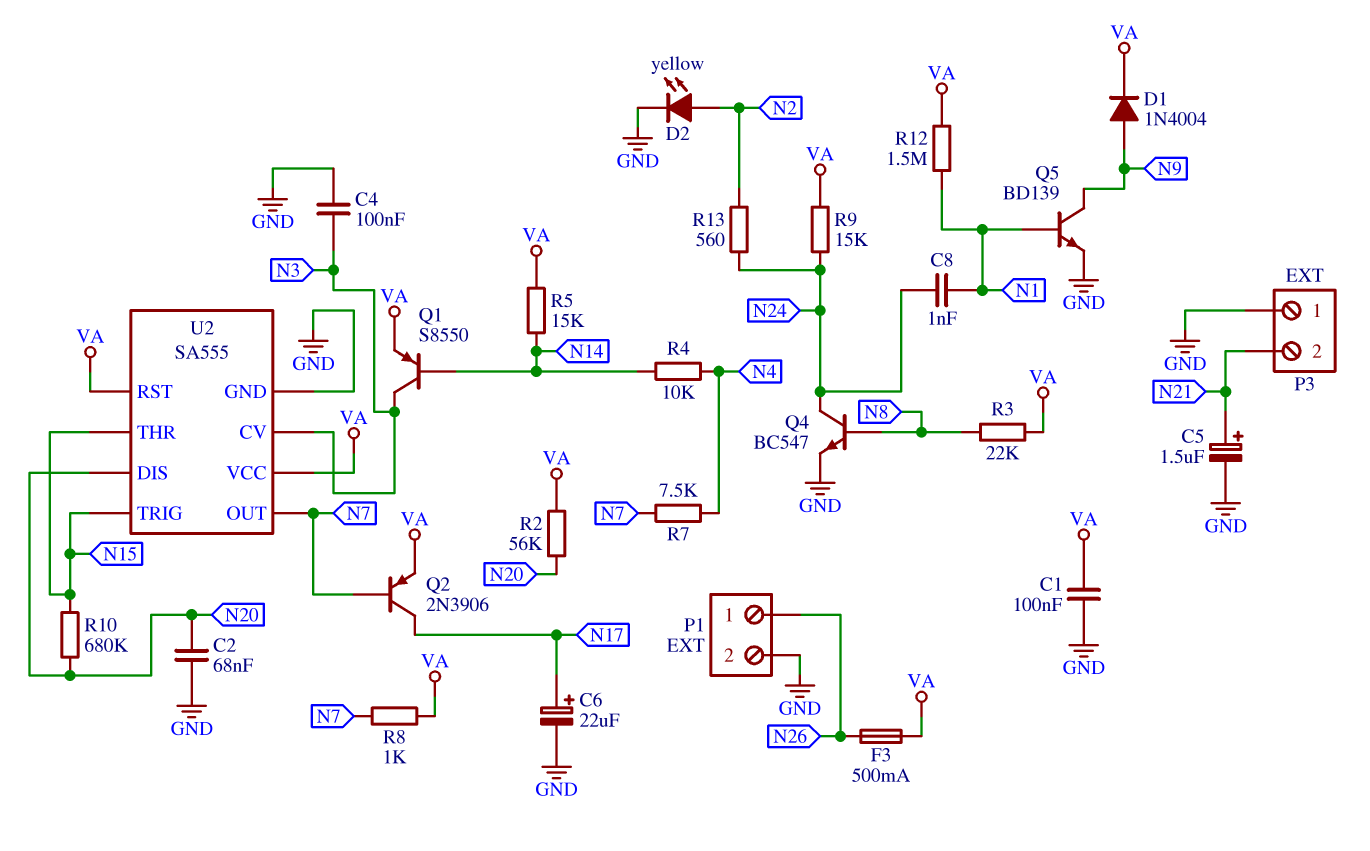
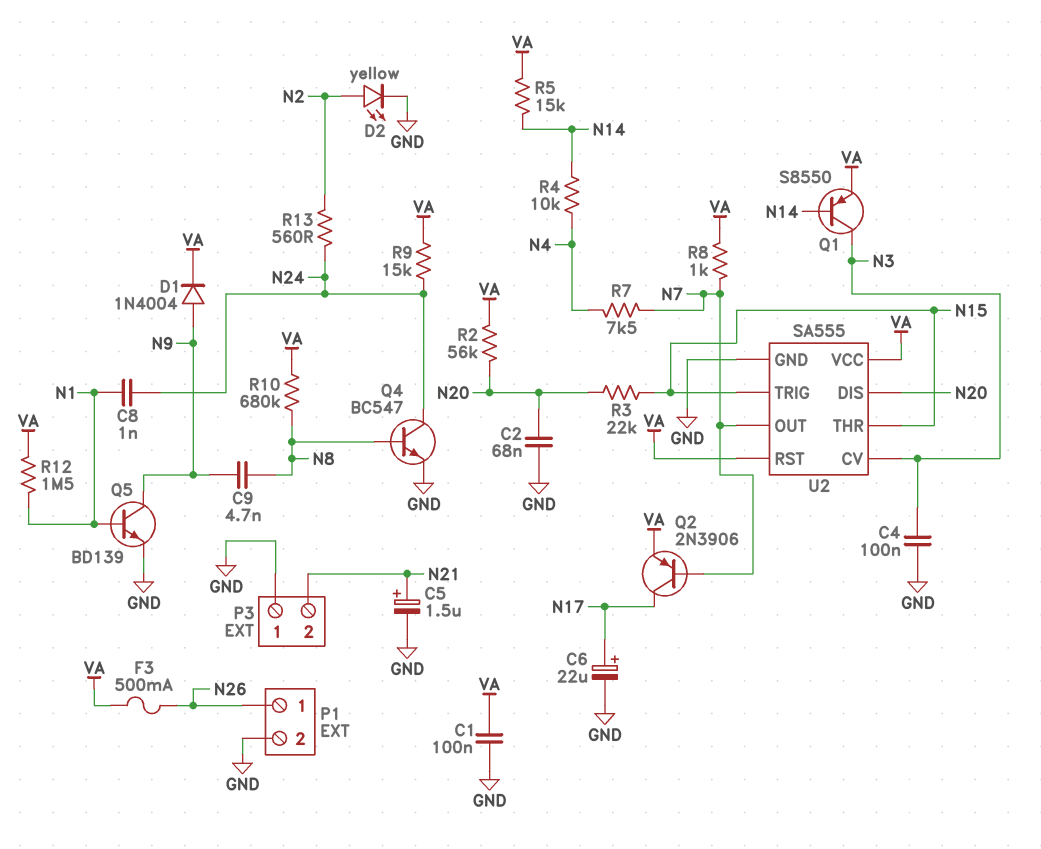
C9: none -> 4.7nF (N8, N9)
R3: 22k (N8, VA) -> 22k (N15, N20)
R10: 680k (N15, N20) -> 680k (N8, VA)

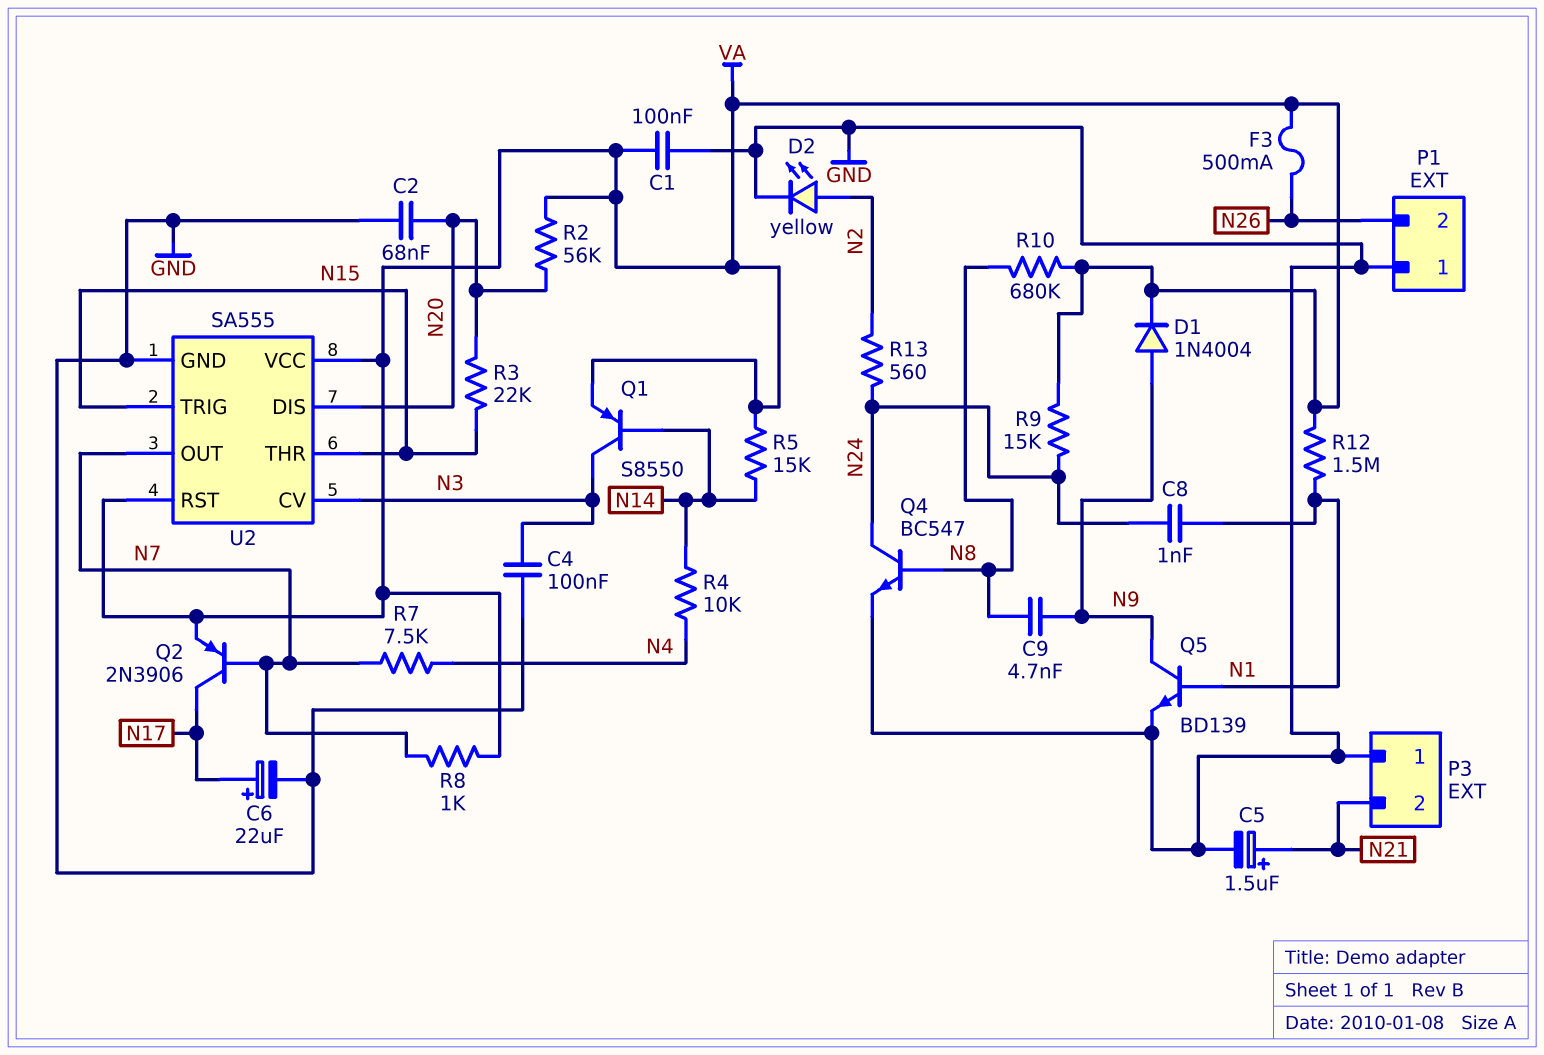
P1 pin 1: N26 -> GND
P1 pin 2: GND -> N26

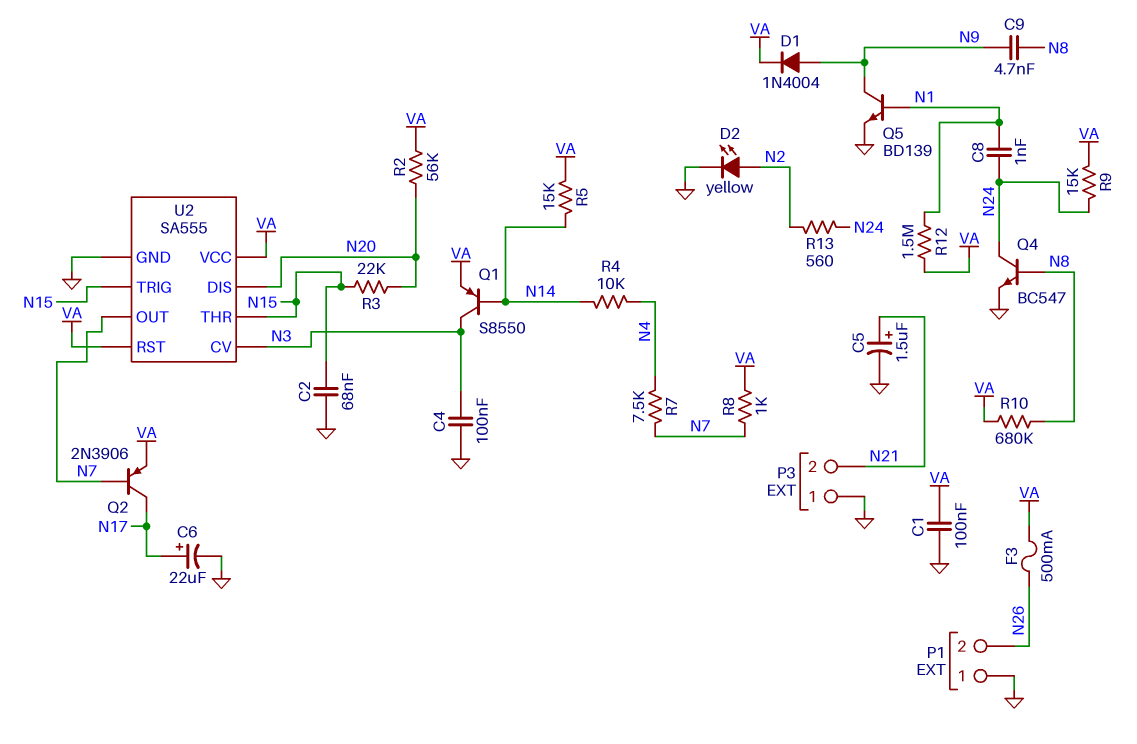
C2: 68nF (GND, N20) -> 68nF (GND, N15)

